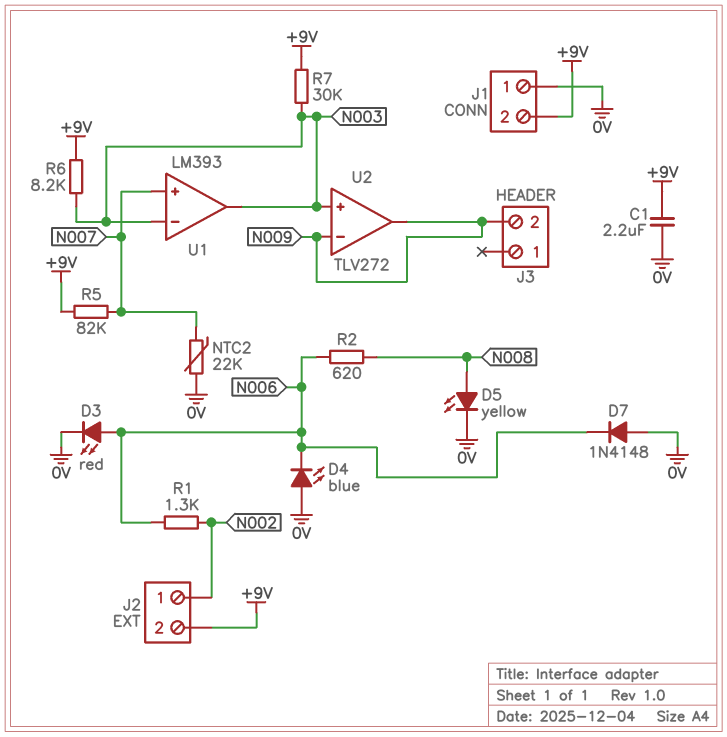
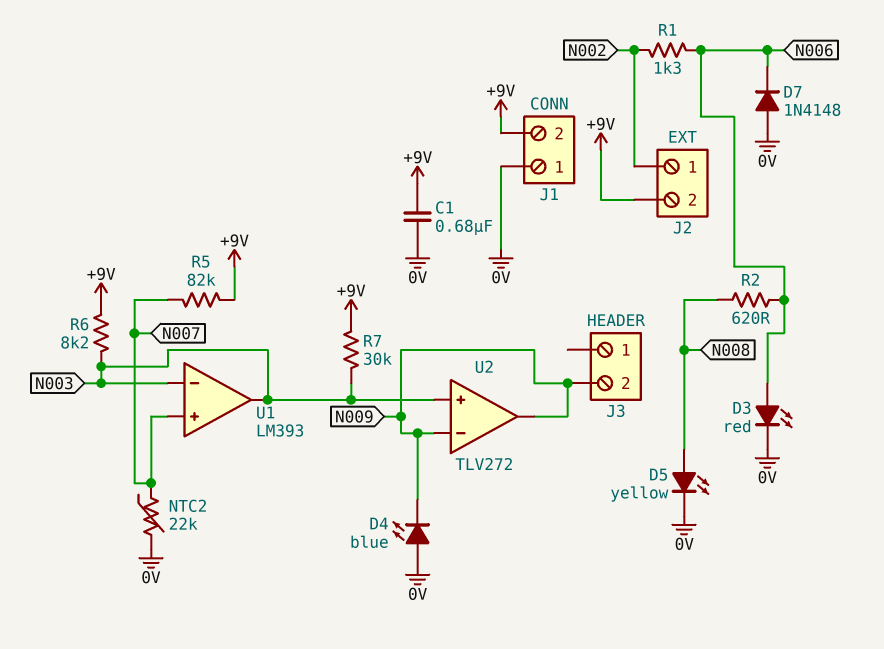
C1: 2.2uF (+9V, 0V) -> 680nF (+9V, 0V)
D4: LED blue (A 0V, K N006) -> LED blue (A 0V, K N009)

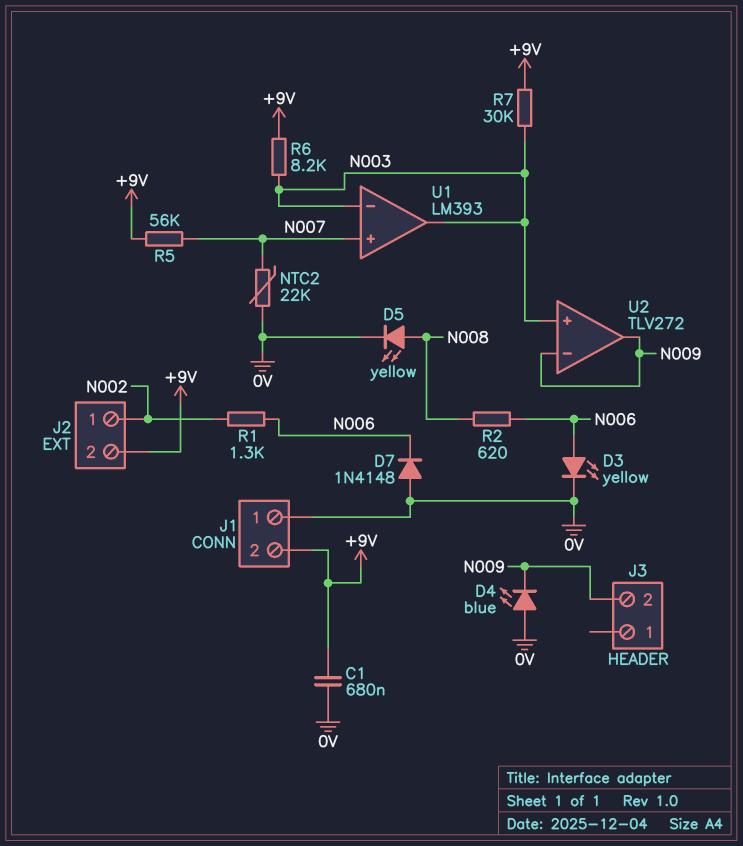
D3: LED red (A N006, K 0V) -> LED yellow (A N006, K 0V)
R5: 82k (+9V, N007) -> 56k (+9V, N007)

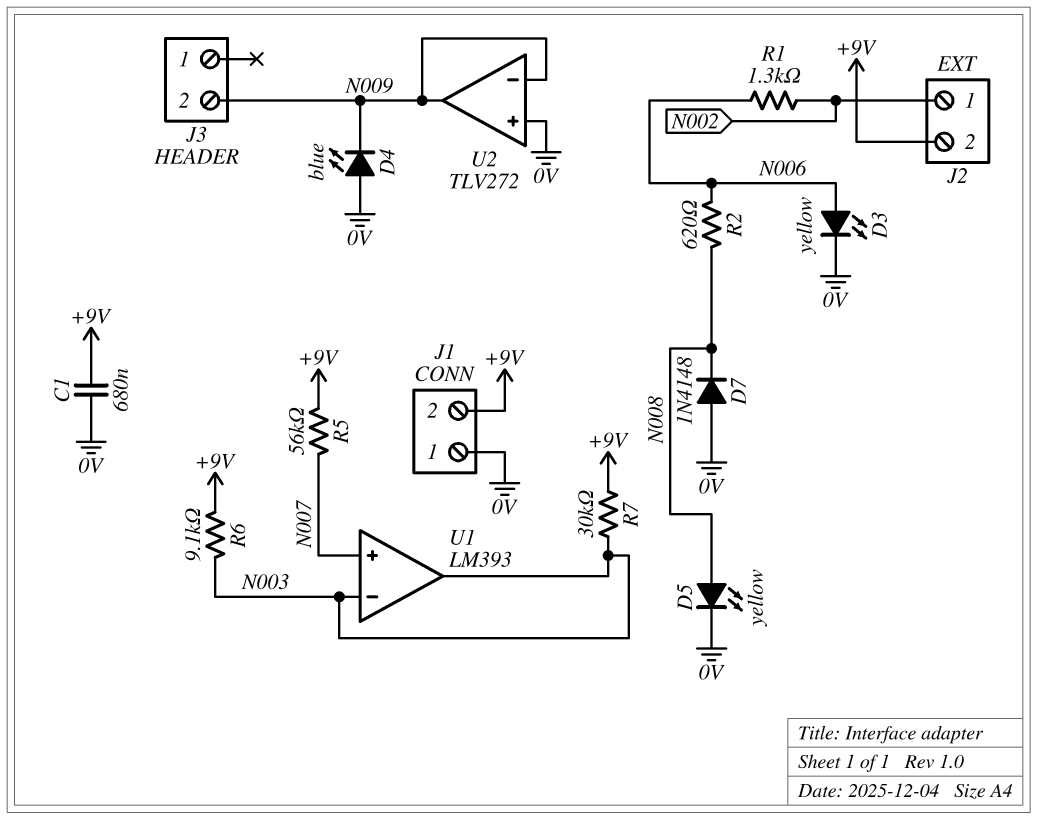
D7: diode 1N4148 (A 0V, K N006) -> diode 1N4148 (A 0V, K N008)
NTC2: 22k (0V, N007) -> none
R6: 8.2k (+9V, N003) -> 9.1k (+9V, N003)
U2 pin in+: N003 -> 0V

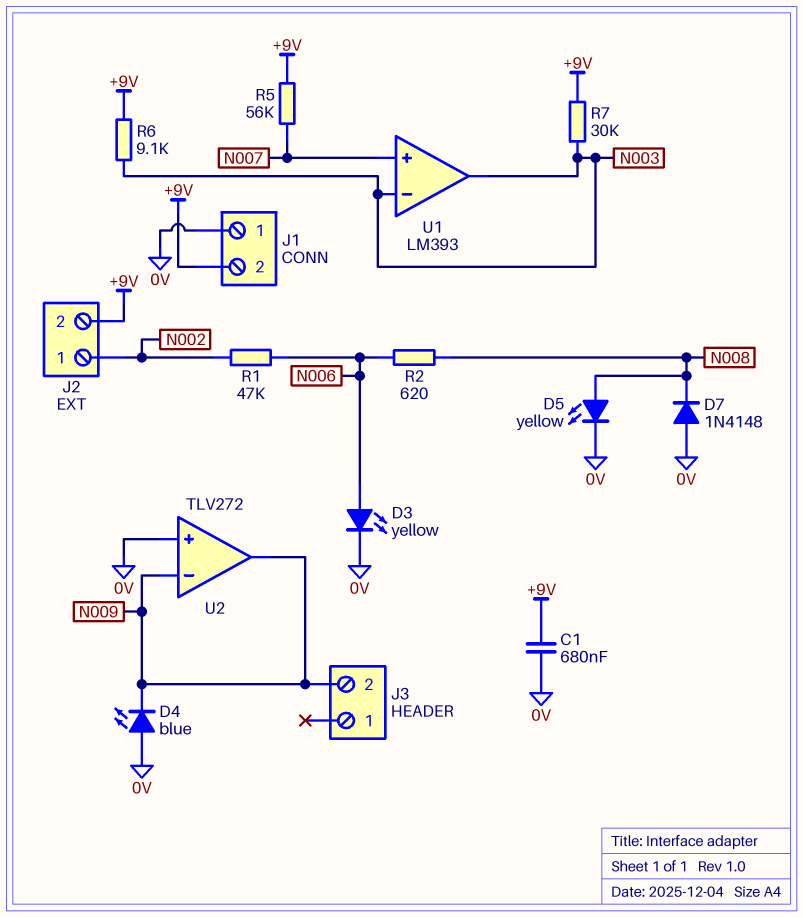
R1: 1.3k (N002, N006) -> 47k (N002, N006)

